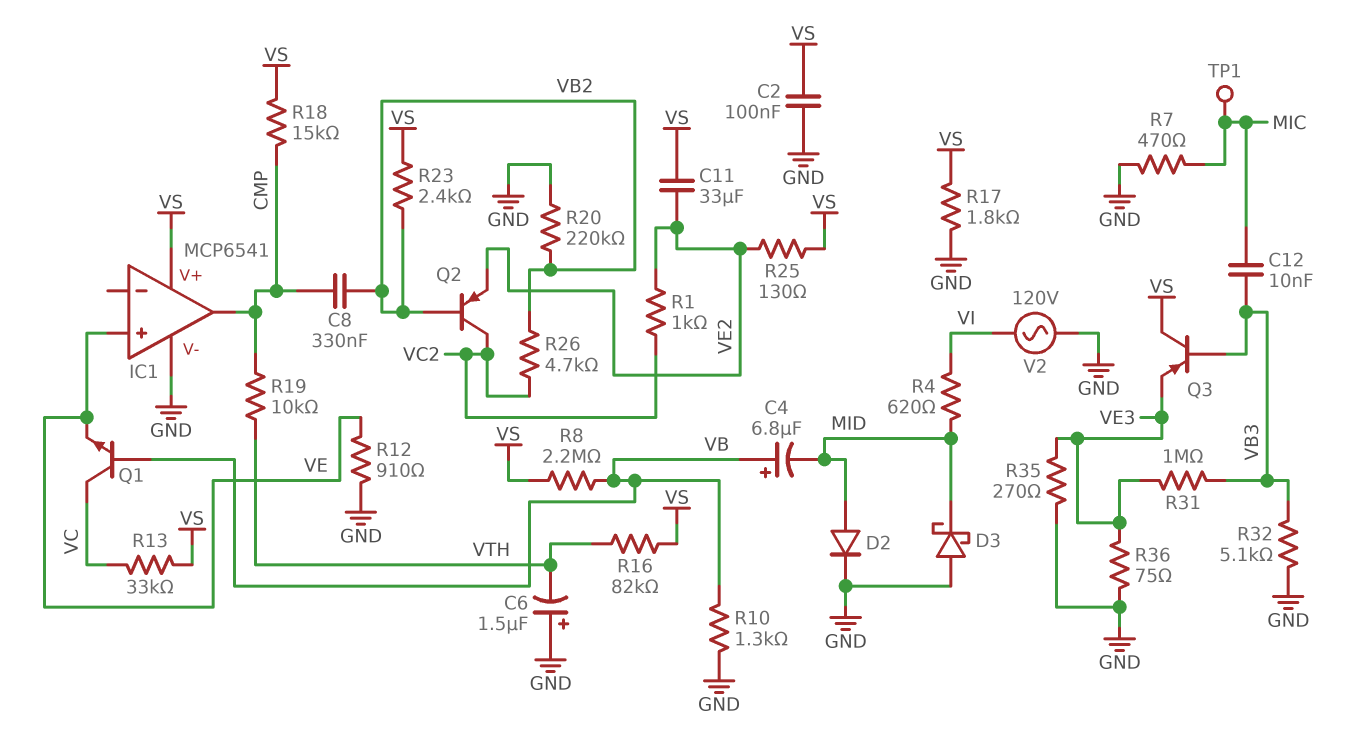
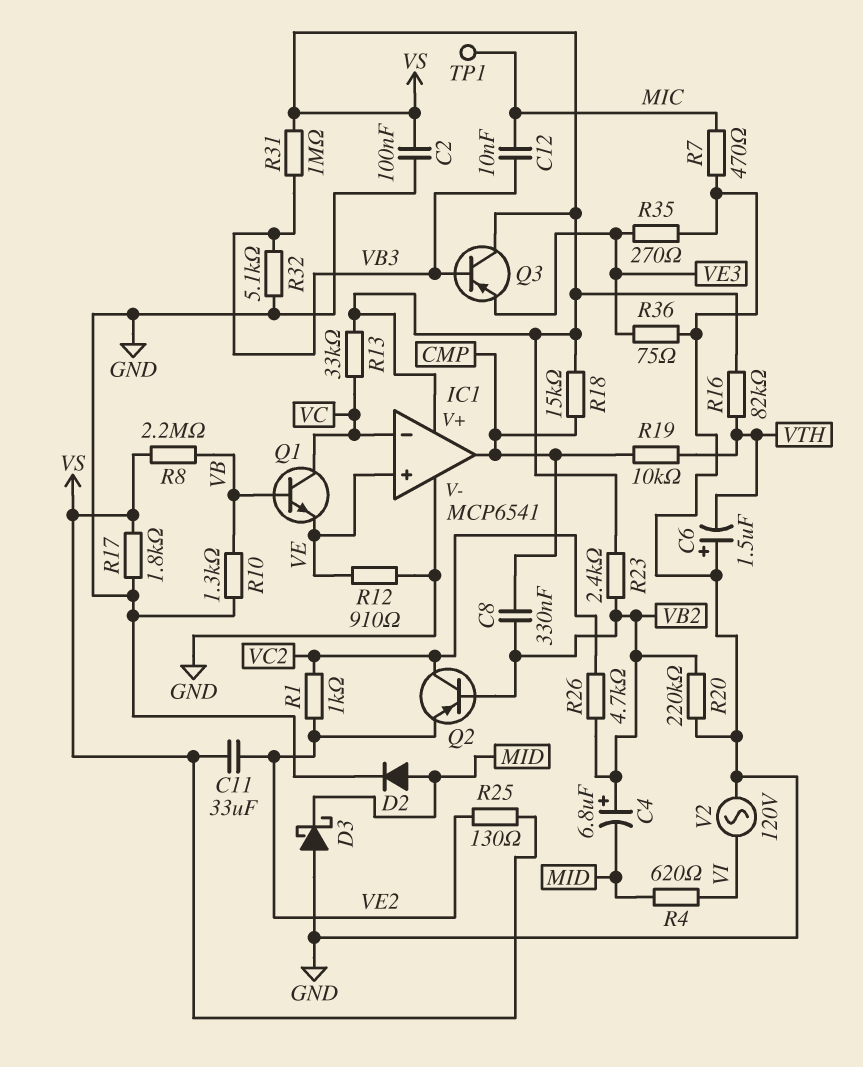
C4: 6.8uF (plus VB, minus MID) -> 6.8uF (plus VB2, minus MID)
IC1 pin in-: none -> VC
R31: 1M (VB3, VE3) -> 1M (VB3, VS)

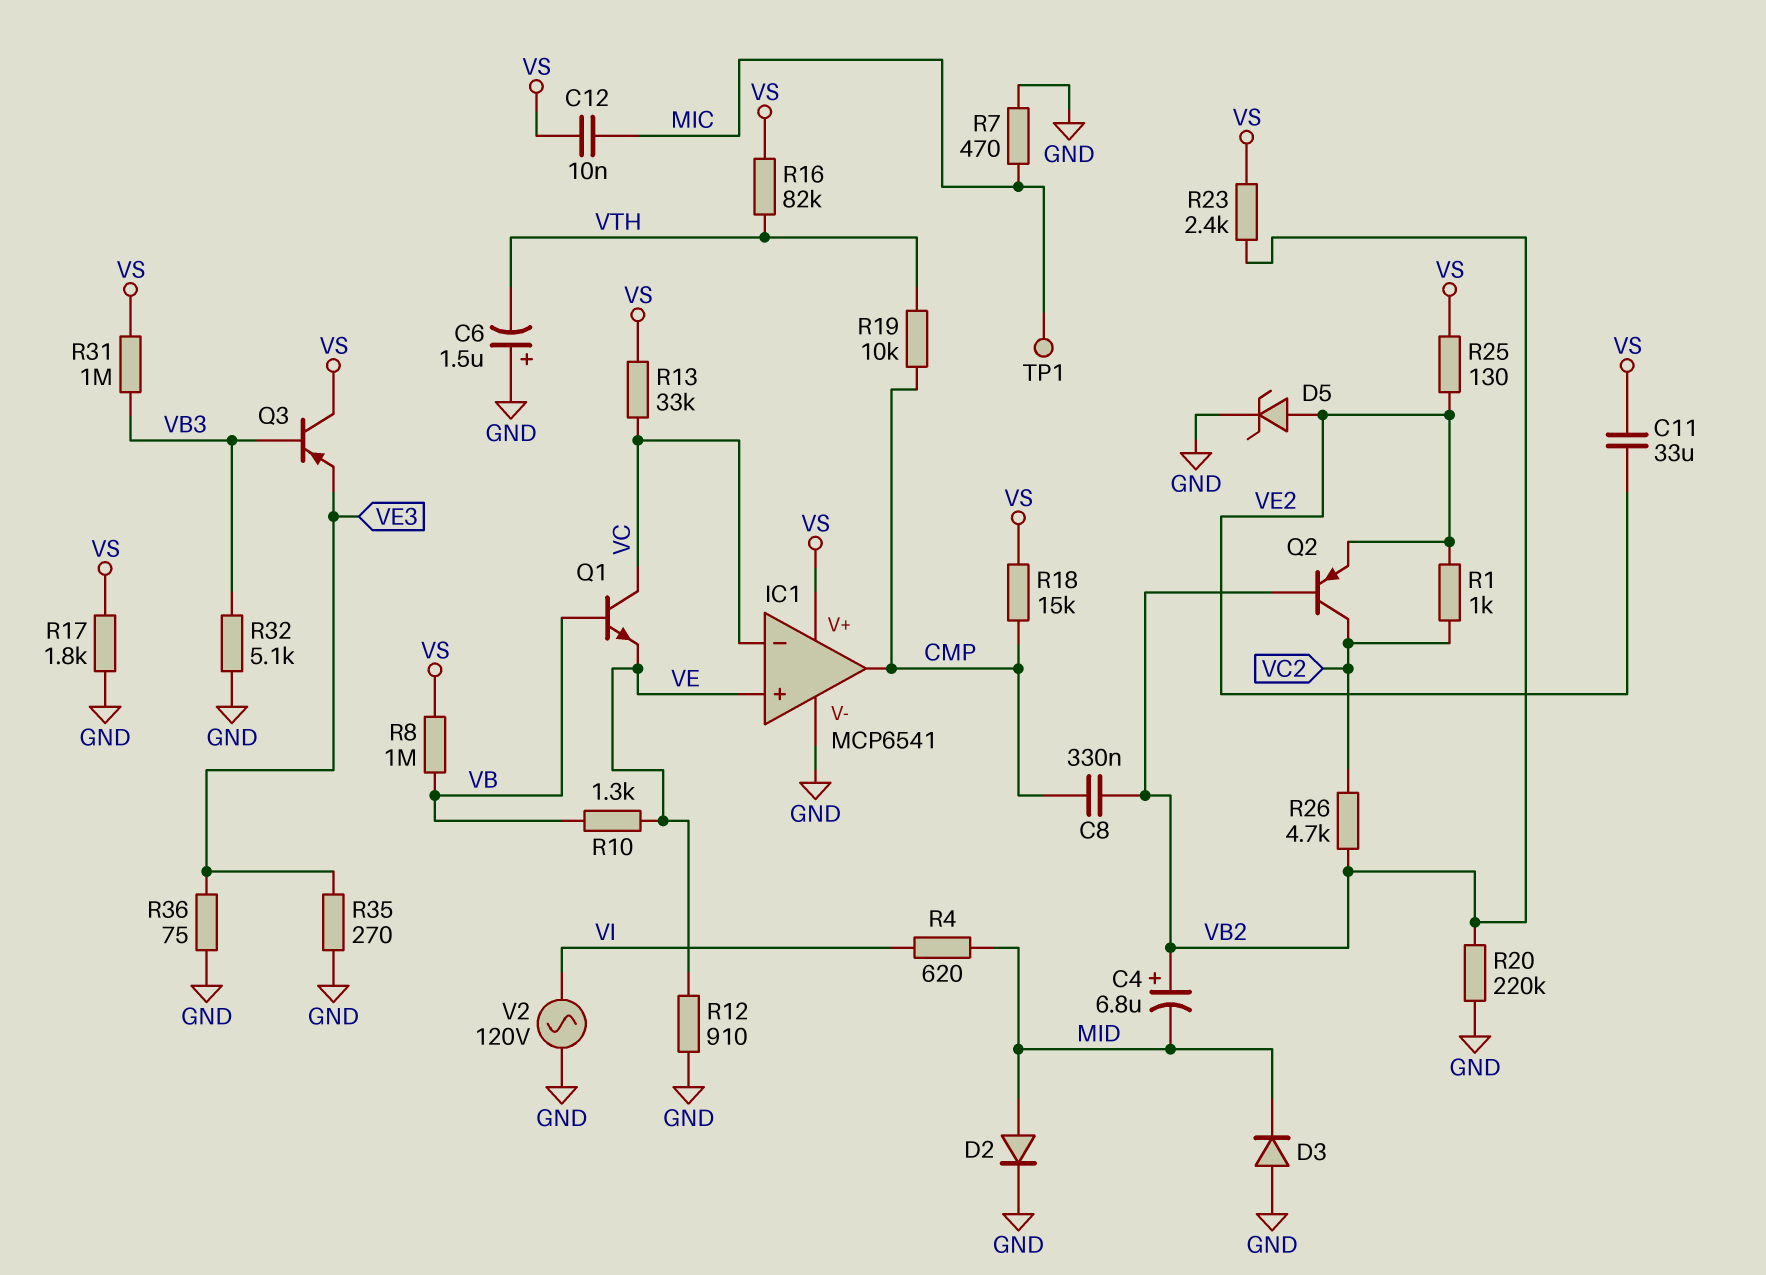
C2: 100nF (GND, VS) -> none
C12: 10nF (MIC, VB3) -> 10nF (MIC, VS)
D3: schottky (A GND, K MID) -> diode (A GND, K MID)
D5: none -> zener (A VE2, K GND)
R8: 2.2M (VB, VS) -> 1M (VB, VS)
R10: 1.3k (GND, VB) -> 1.3k (VB, VE)

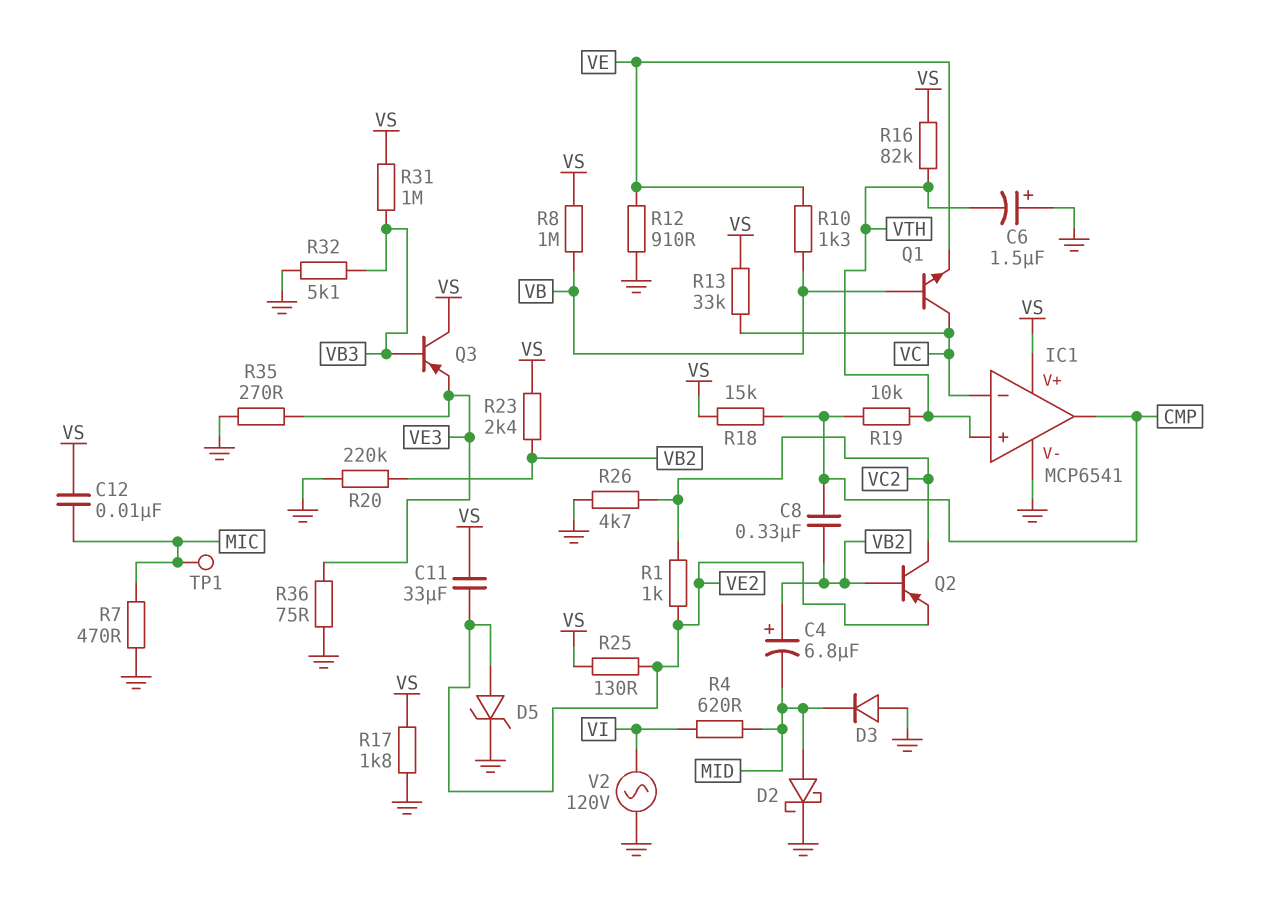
D2: diode (A MID, K GND) -> schottky (A MID, K GND)
IC1 pin in+: VE -> VTH
R26: 4.7k (VB2, VC2) -> 4.7k (GND, VC2)

